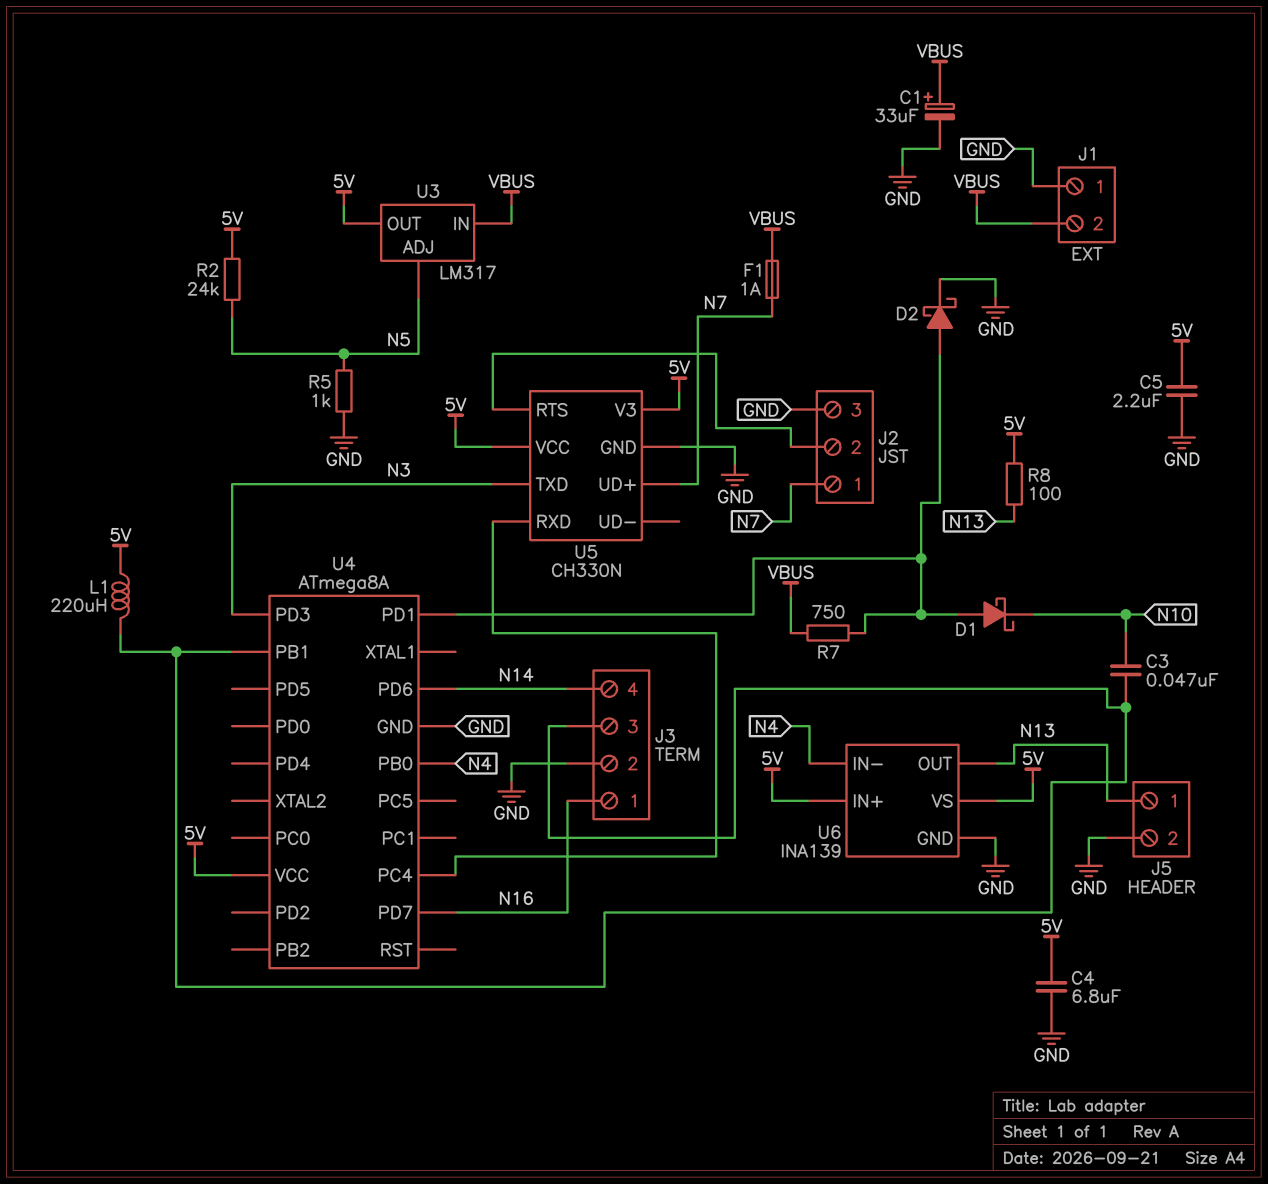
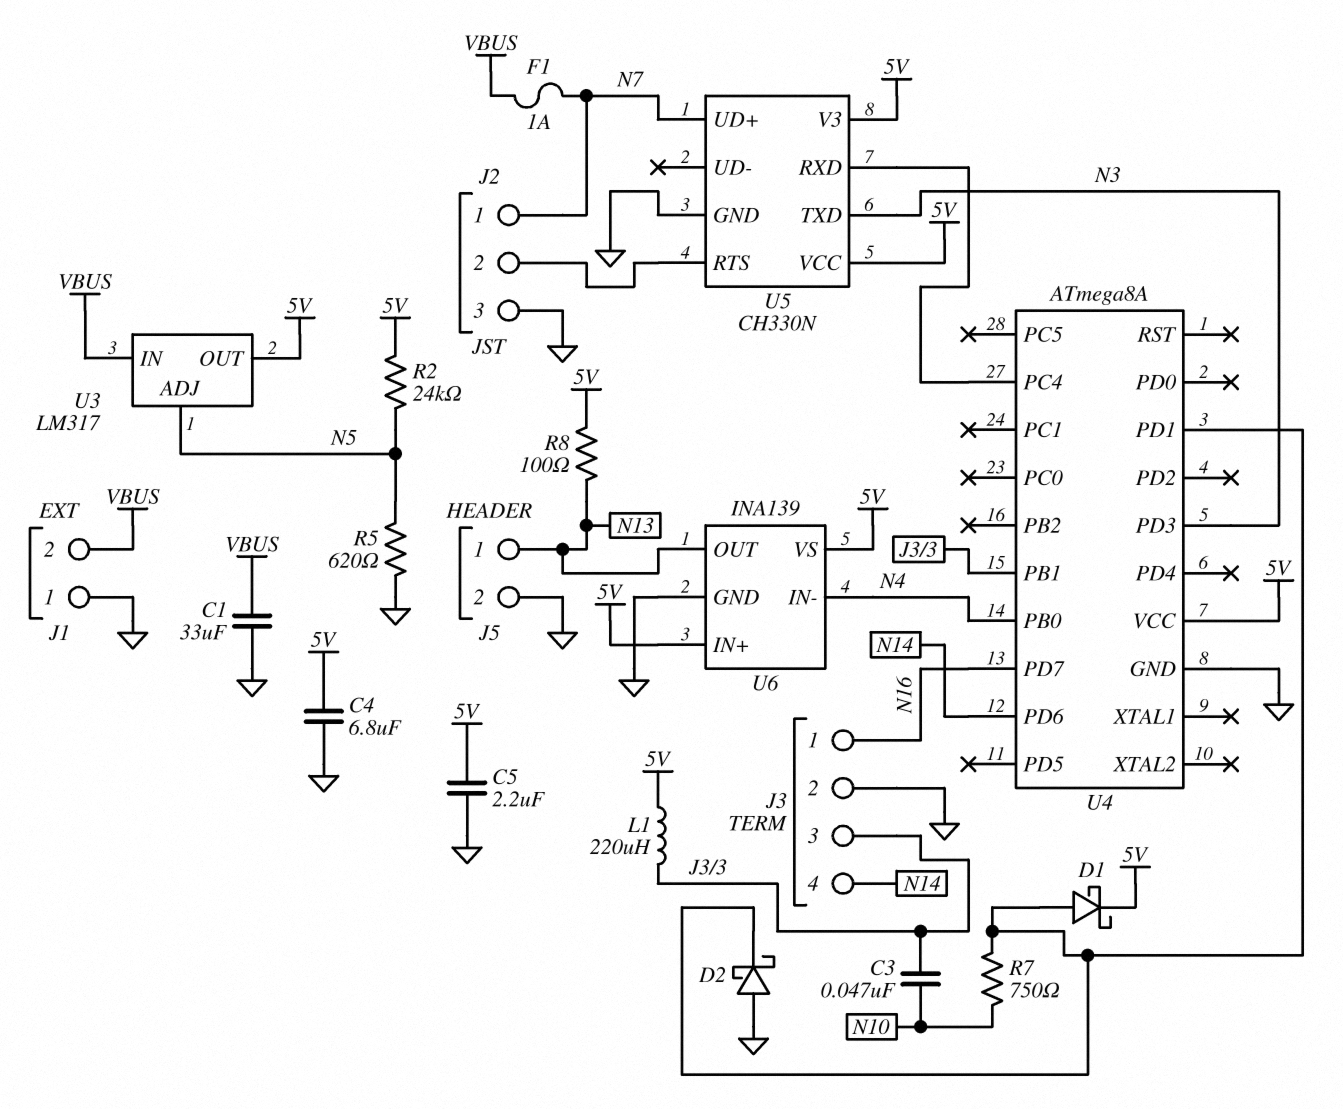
C1: 33uF (plus VBUS, minus GND) -> 33uF (GND, VBUS)
D1: schottky (A U4/PD1, K N10) -> schottky (A U4/PD1, K 5V)
D2: schottky (A U4/PD1, K GND) -> schottky (A GND, K U4/PD1)
R5: 1k (GND, N5) -> 620 (GND, N5)
R7: 750 (U4/PD1, VBUS) -> 750 (N10, U4/PD1)

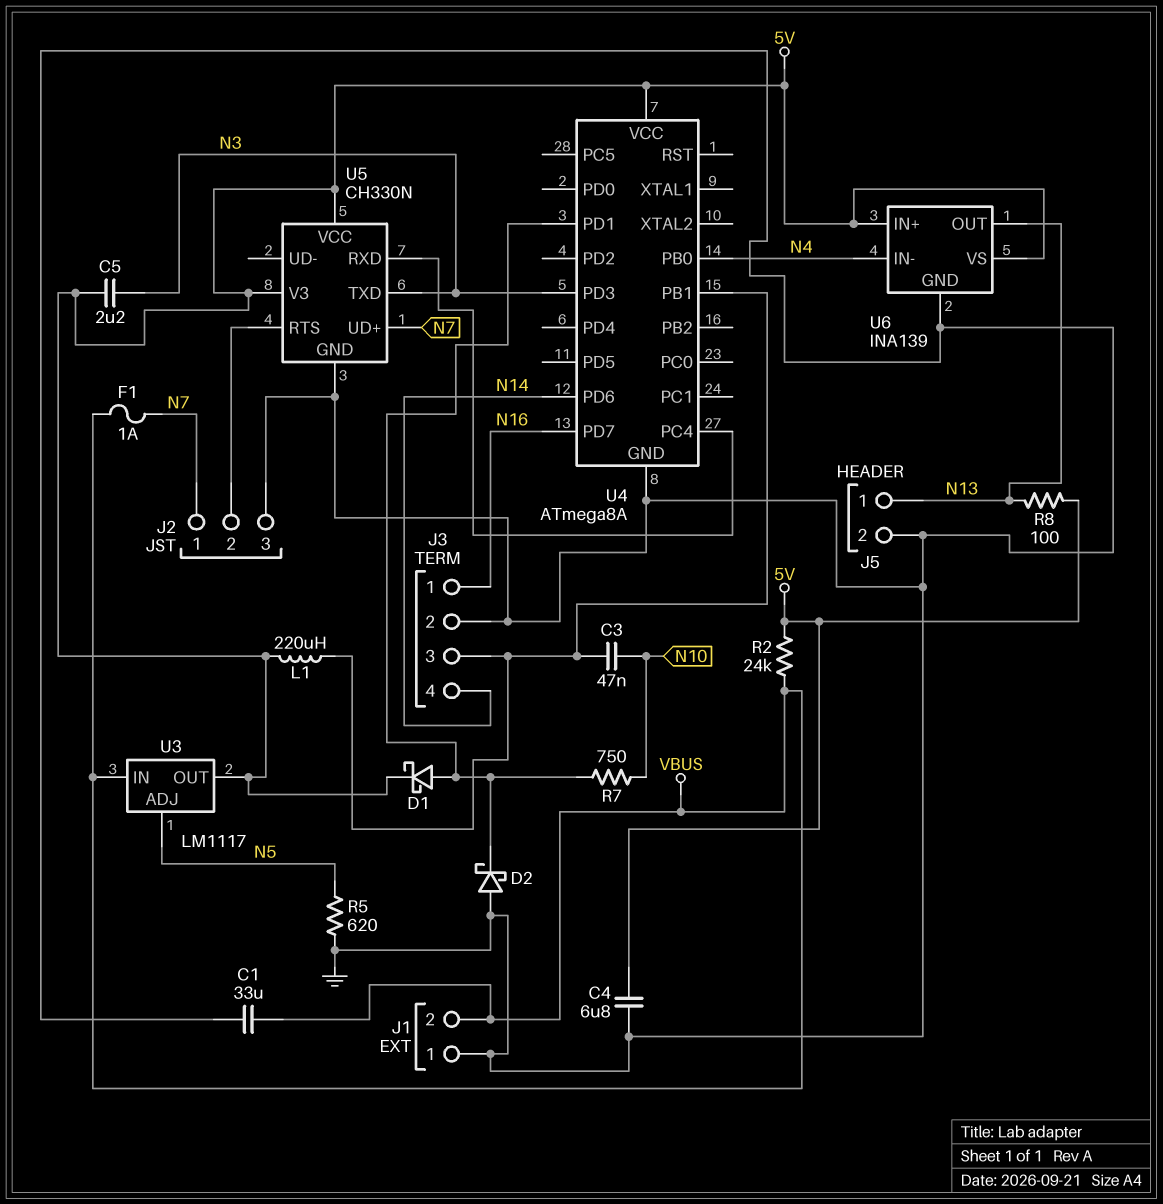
C5: 2.2uF (5V, GND) -> 2.2uF (5V, N3)
R2: 24k (5V, N5) -> 24k (5V, VBUS)
U3: LM317 -> LM1117

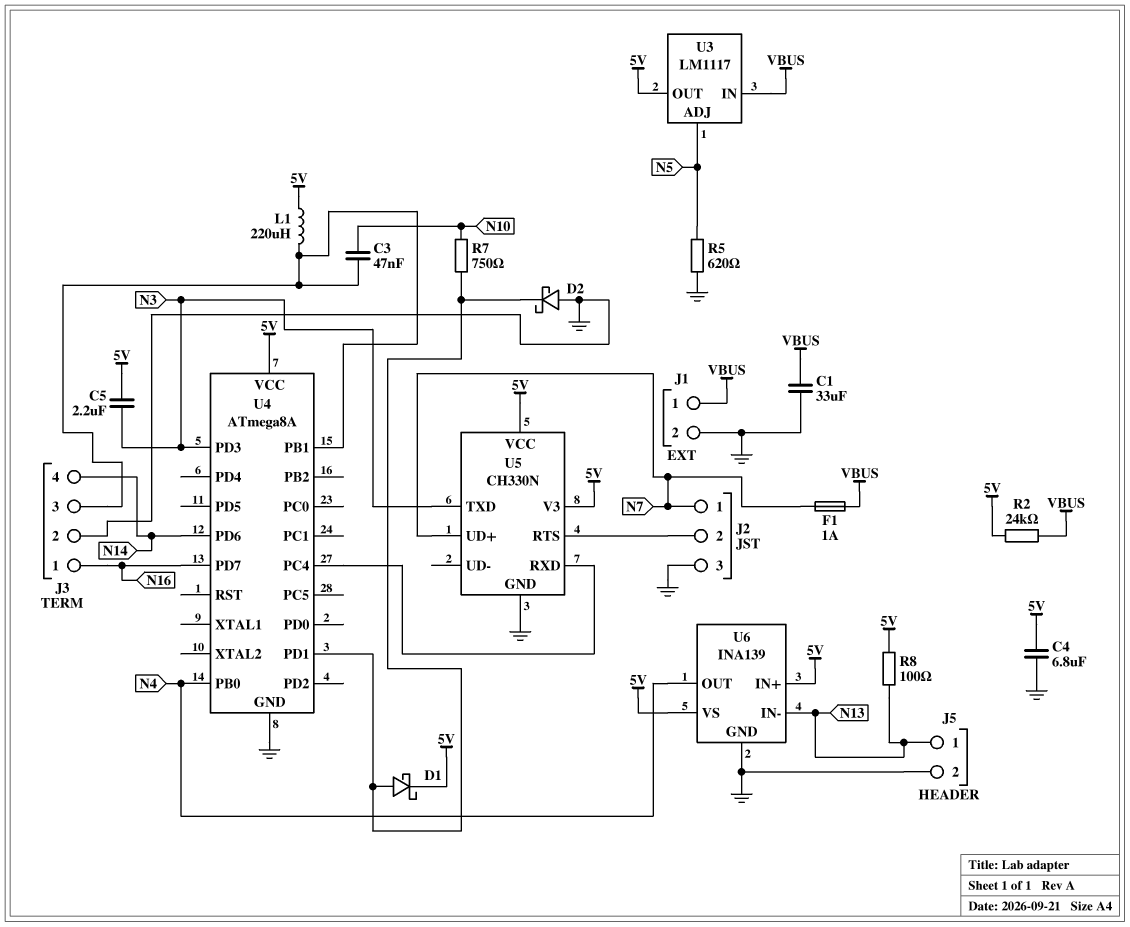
J1 pin 1: GND -> VBUS
J1 pin 2: VBUS -> GND
U6 pin IN-: N4 -> N13
U6 pin OUT: N13 -> N4

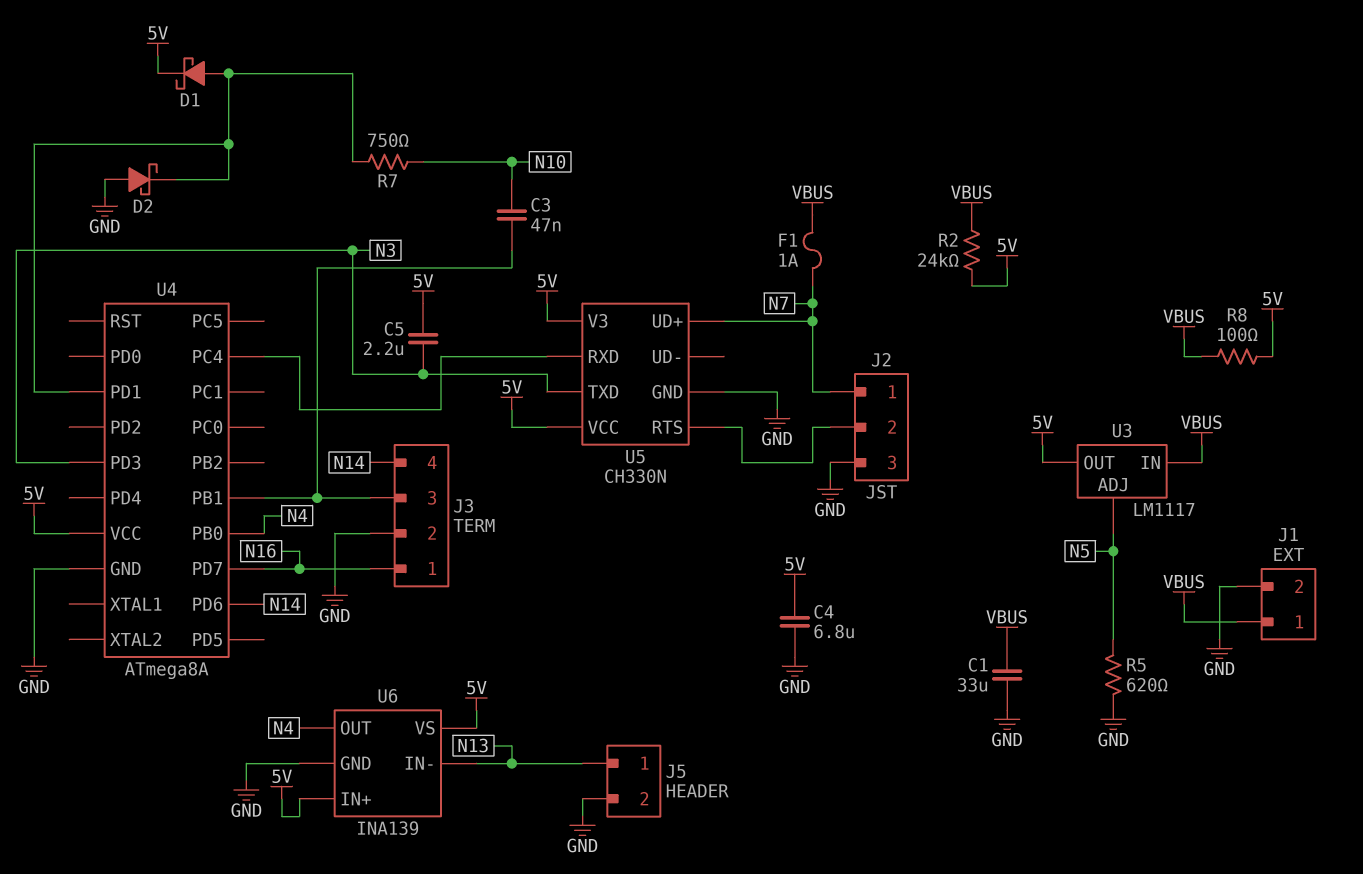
L1: 220uH (5V, J3/3) -> none
R8: 100 (5V, N13) -> 100 (5V, VBUS)

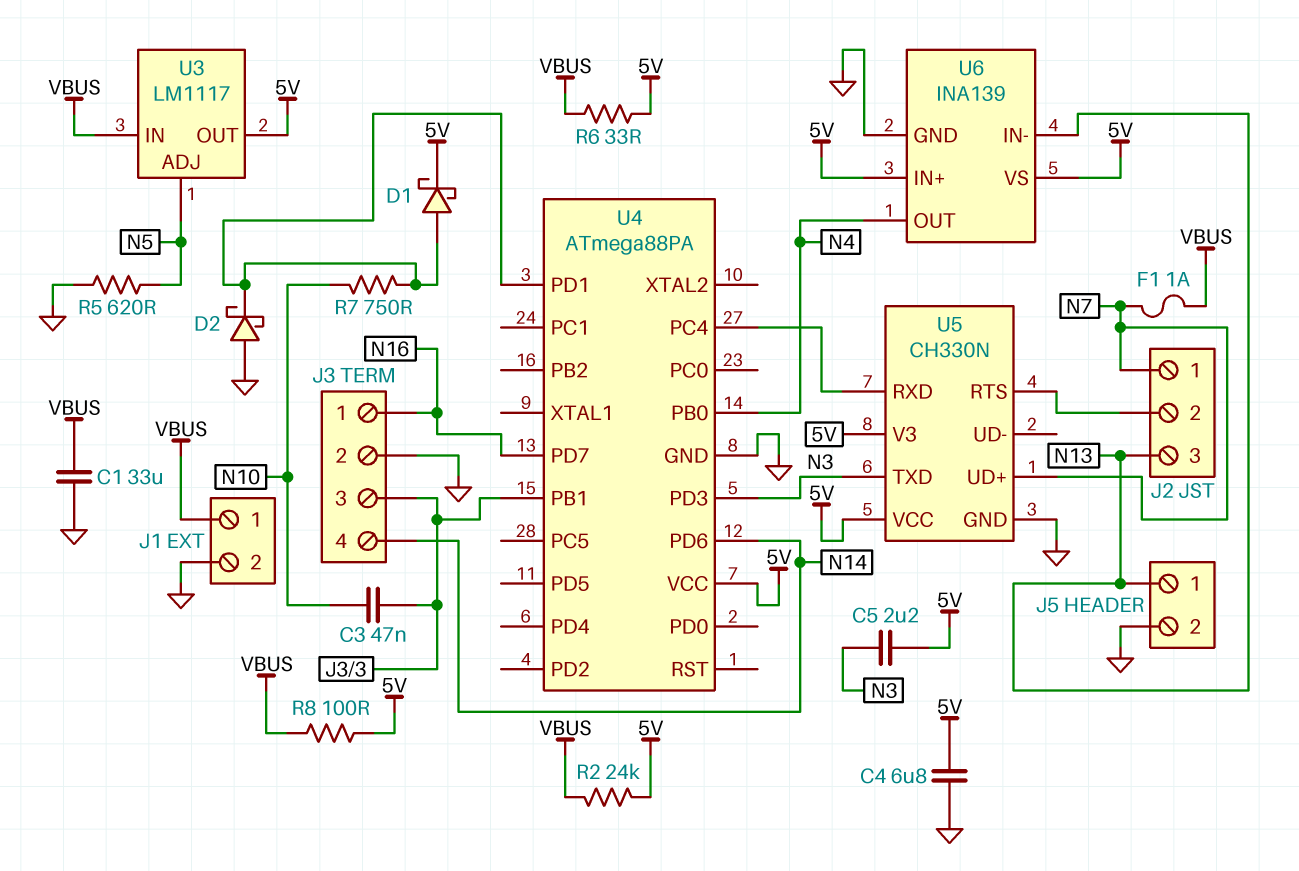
J2 pin 3: GND -> N13
R6: none -> 33 (5V, VBUS)
U4: ATmega8A -> ATmega88PA

